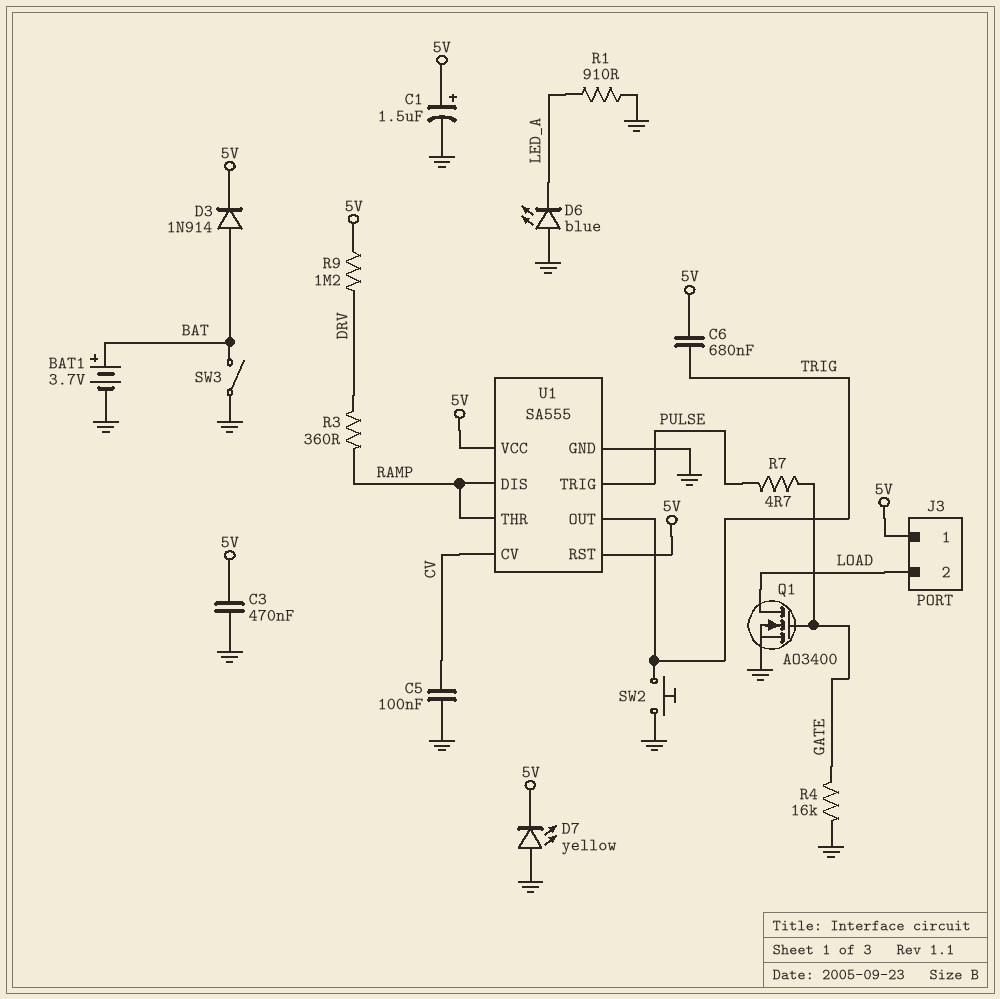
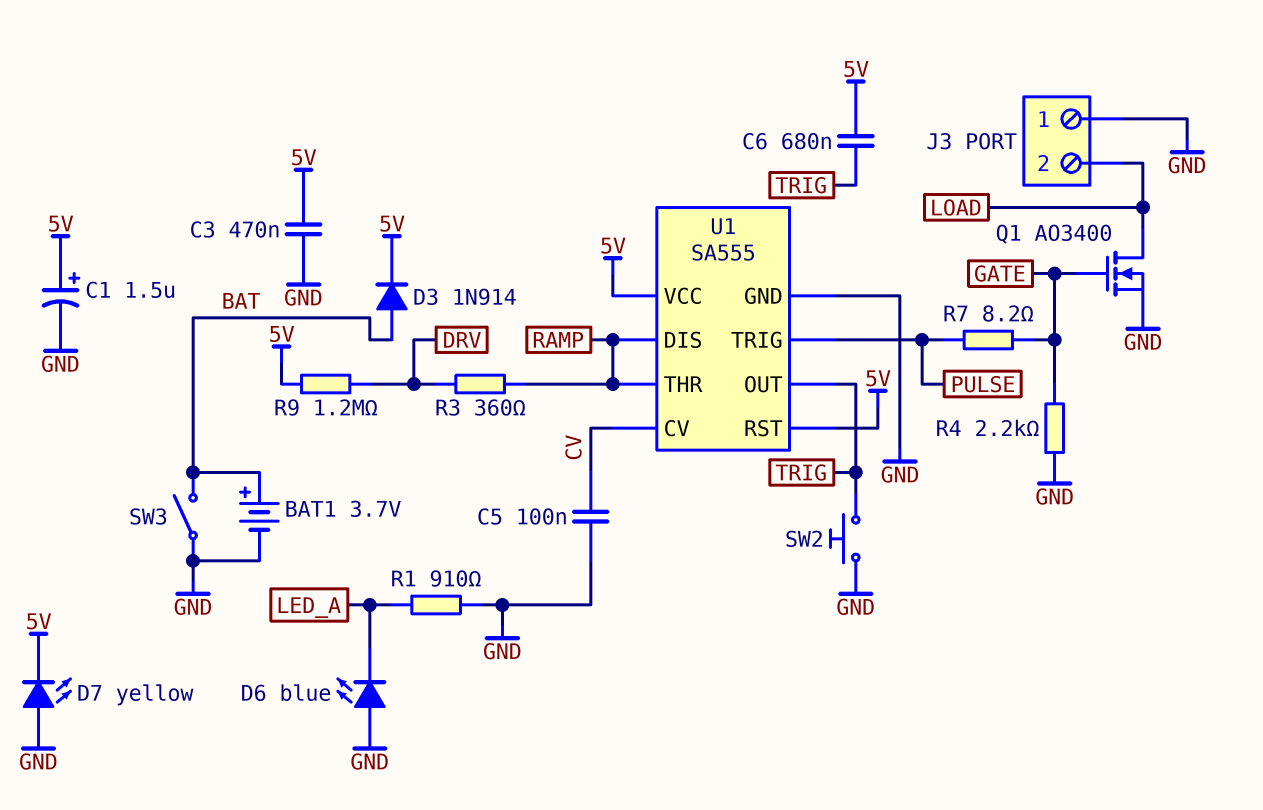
J3 pin 1: 5V -> GND
R4: 16k (GATE, GND) -> 2.2k (GATE, GND)
R7: 4.7 (GATE, PULSE) -> 8.2 (GATE, PULSE)

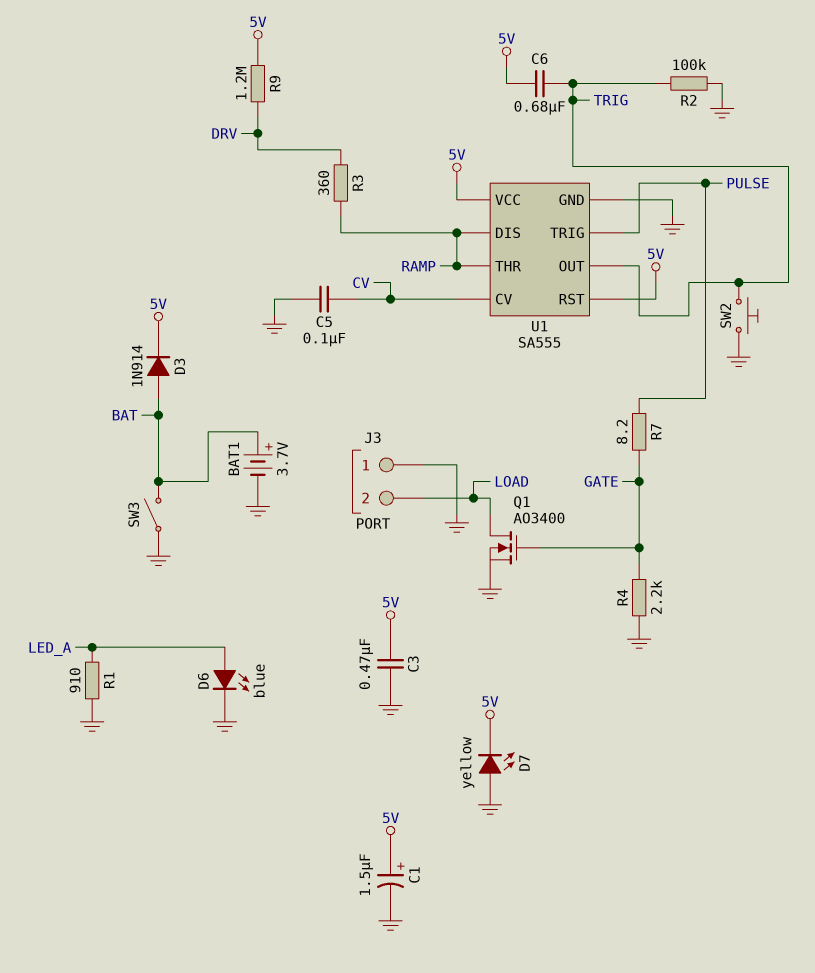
D6: LED blue (A GND, K LED_A) -> LED blue (A LED_A, K GND)
R2: none -> 100k (GND, TRIG)

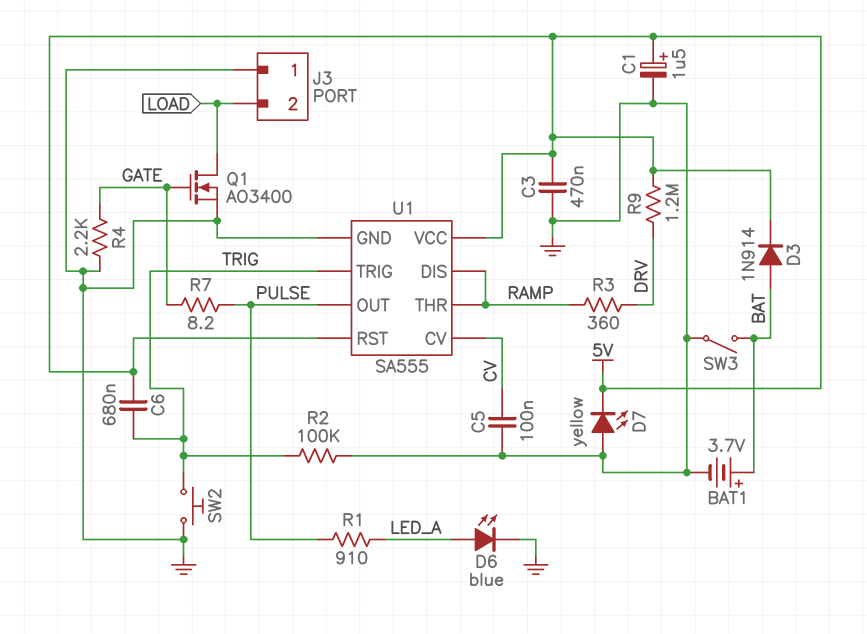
R1: 910 (GND, LED_A) -> 910 (LED_A, PULSE)
U1 pin OUT: TRIG -> PULSE
U1 pin TRIG: PULSE -> TRIG

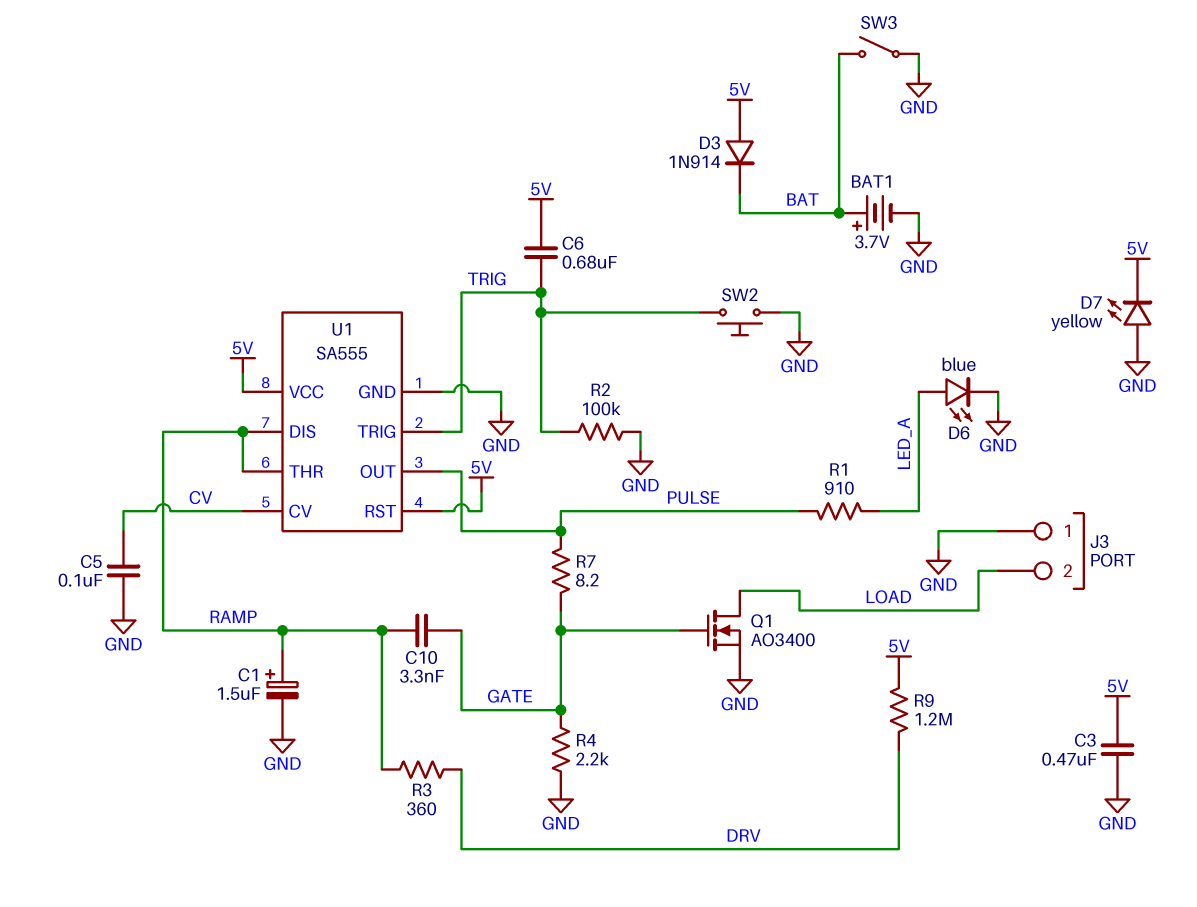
C1: 1.5uF (plus 5V, minus GND) -> 1.5uF (plus RAMP, minus GND)
C10: none -> 3.3nF (GATE, RAMP)
D3: diode 1N914 (A BAT, K 5V) -> diode 1N914 (A 5V, K BAT)

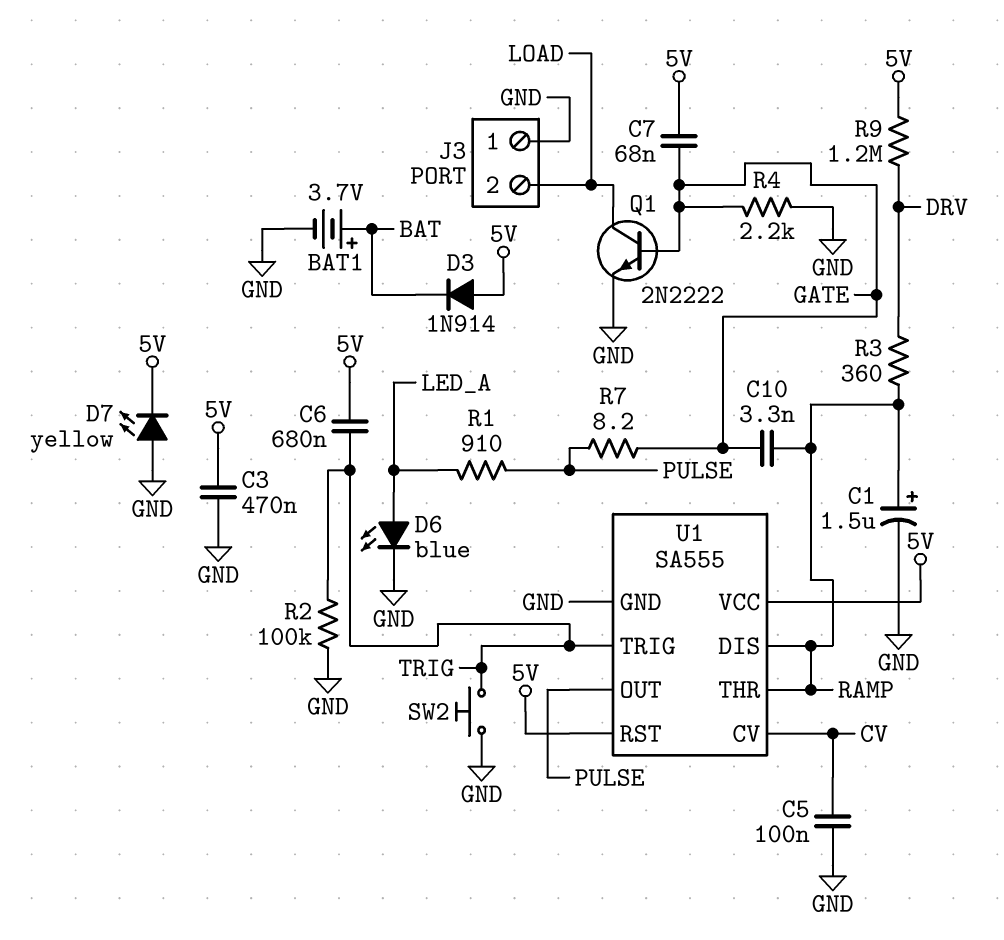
C7: none -> 68nF (5V, GATE)
Q1: NMOS AO3400 (G GATE, D LOAD, S GND) -> NPN 2N2222 (B GATE, C LOAD, E GND)
SW3: switch (BAT, GND) -> none

